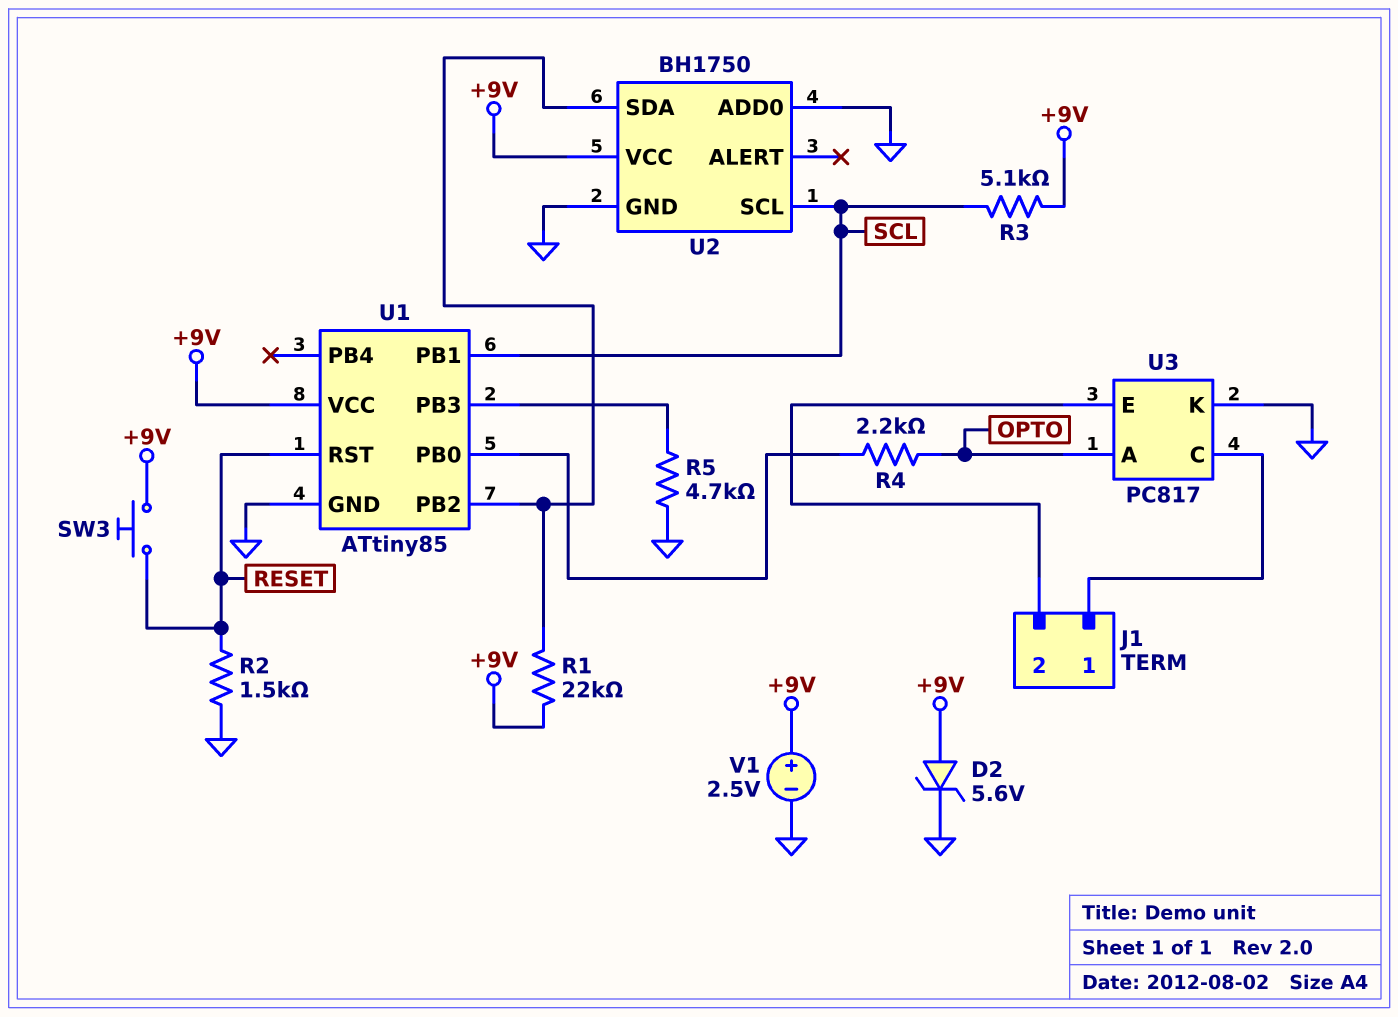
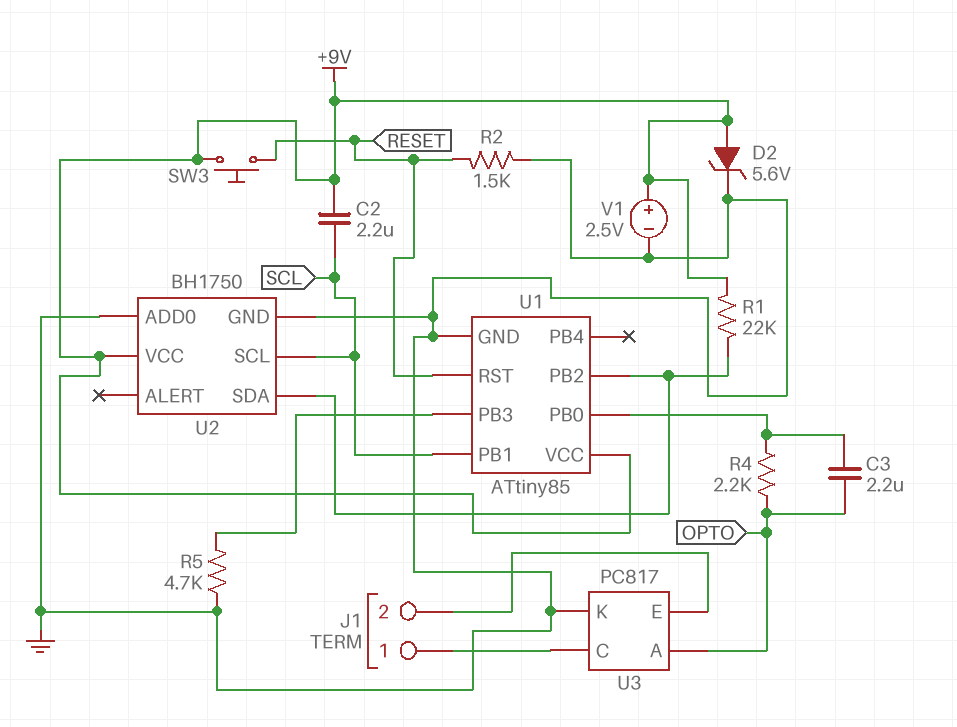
C2: none -> 2.2uF (+9V, SCL)
C3: none -> 2.2uF (OPTO, U1/PB0)
R3: 5.1k (+9V, SCL) -> none

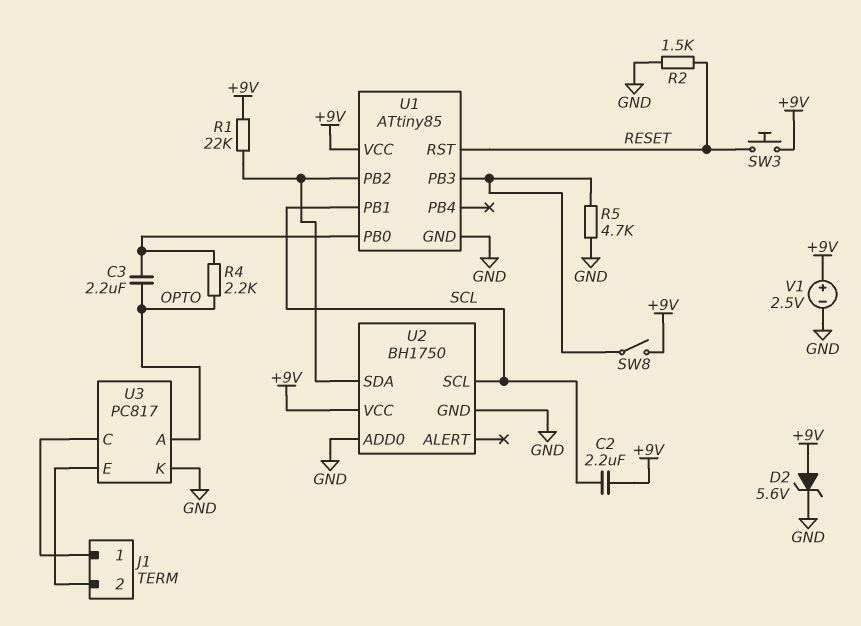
SW8: none -> switch (+9V, U1/PB3)

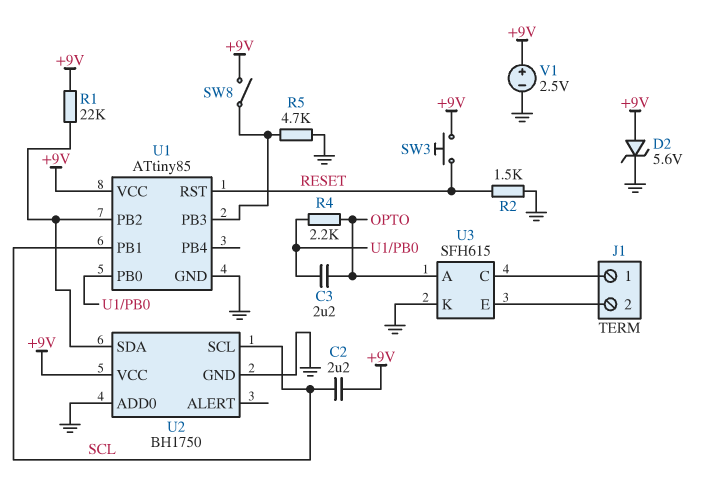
U3: PC817 -> SFH615

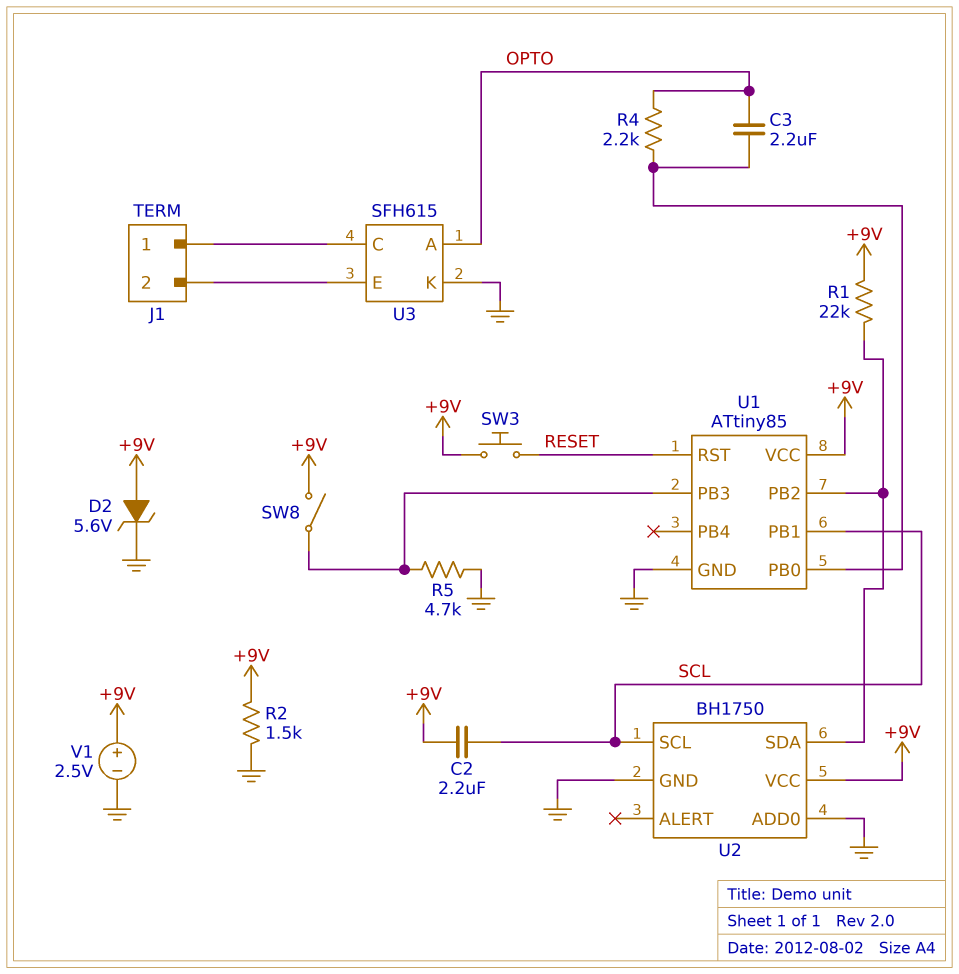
R2: 1.5k (GND, RESET) -> 1.5k (+9V, GND)

